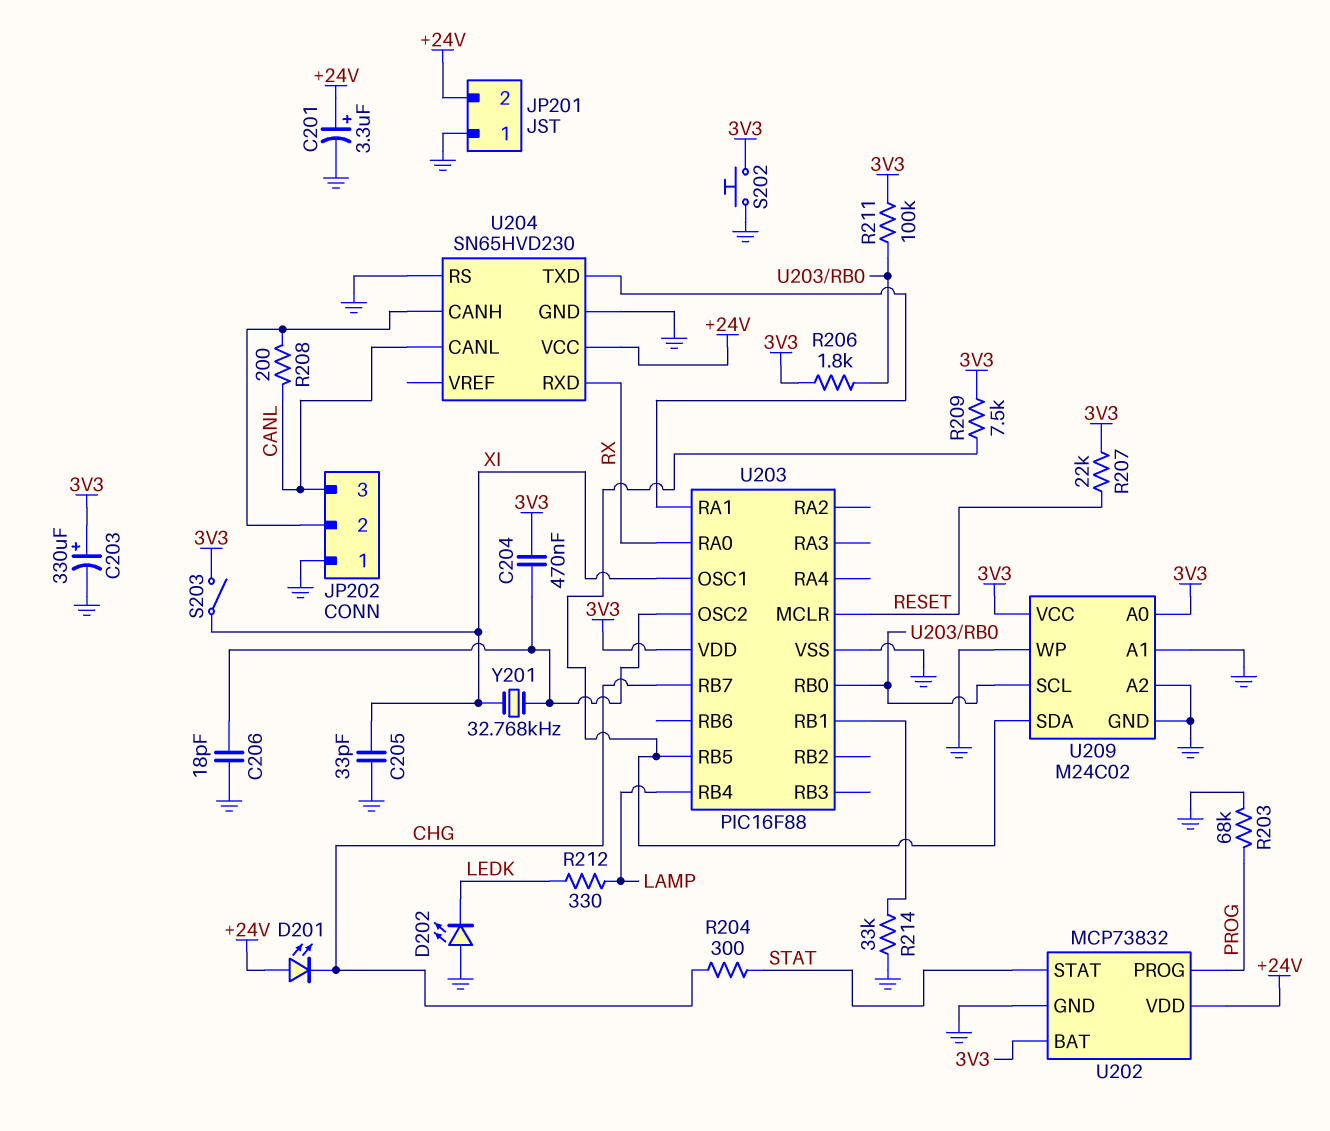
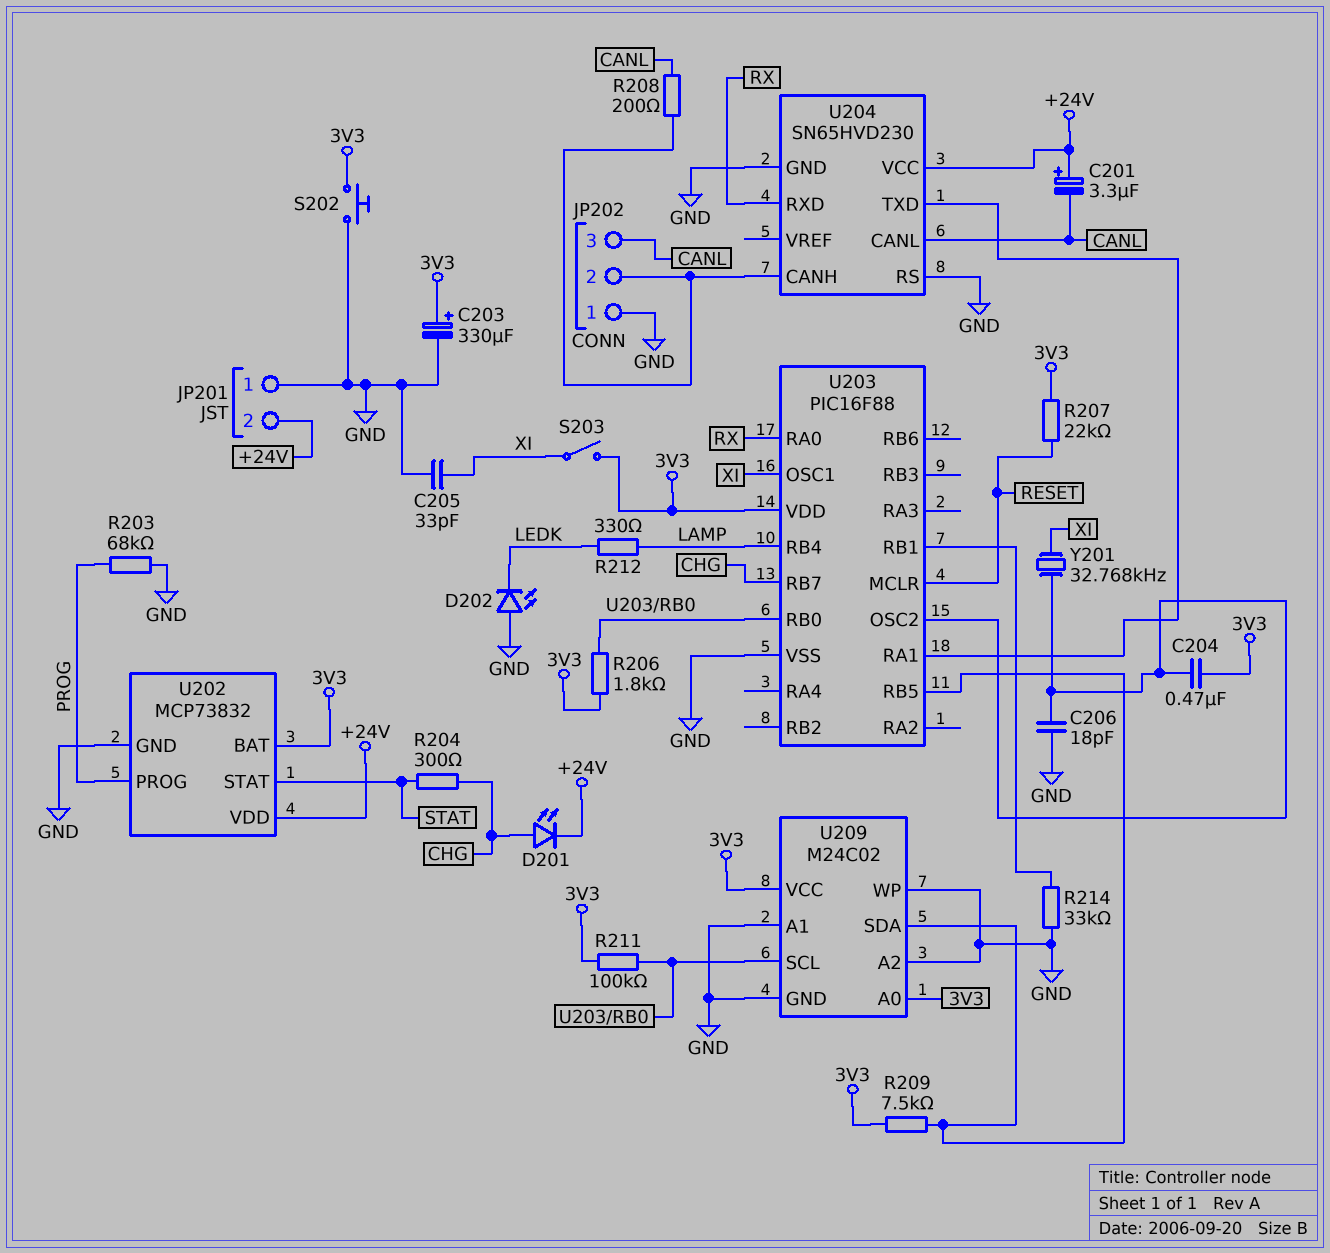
C201: 3.3uF (plus +24V, minus GND) -> 3.3uF (plus +24V, minus CANL)
D201: LED (A +24V, K CHG) -> LED (A CHG, K +24V)

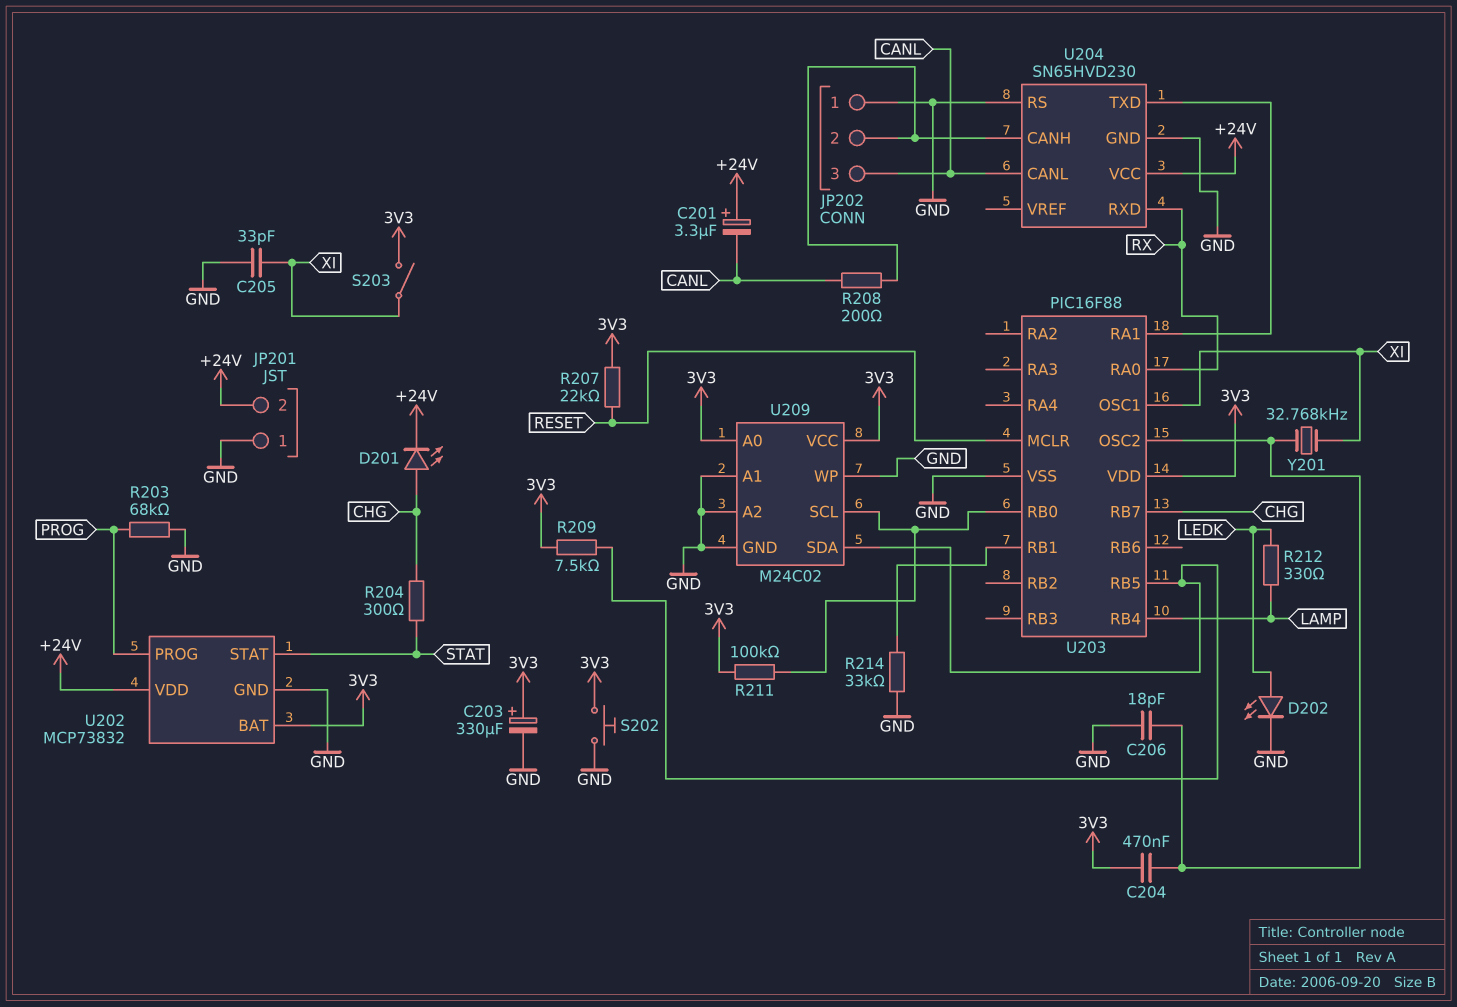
D202: LED (A GND, K LEDK) -> LED (A LEDK, K GND)
R206: 1.8k (3V3, U203/RB0) -> none

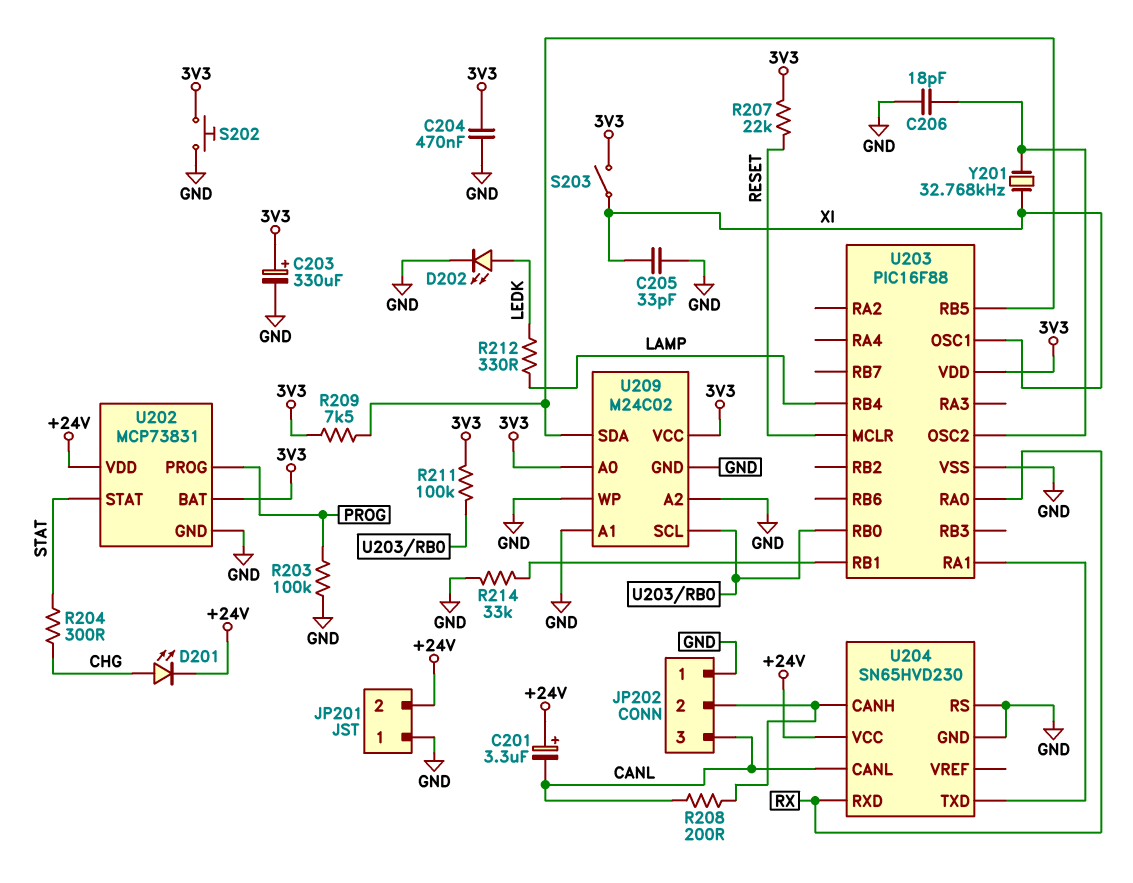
C204: 470nF (3V3, U203/OSC2) -> 470nF (3V3, GND)
R203: 68k (GND, PROG) -> 100k (GND, PROG)
U202: MCP73832 -> MCP73831
U203 pin RB7: CHG -> none

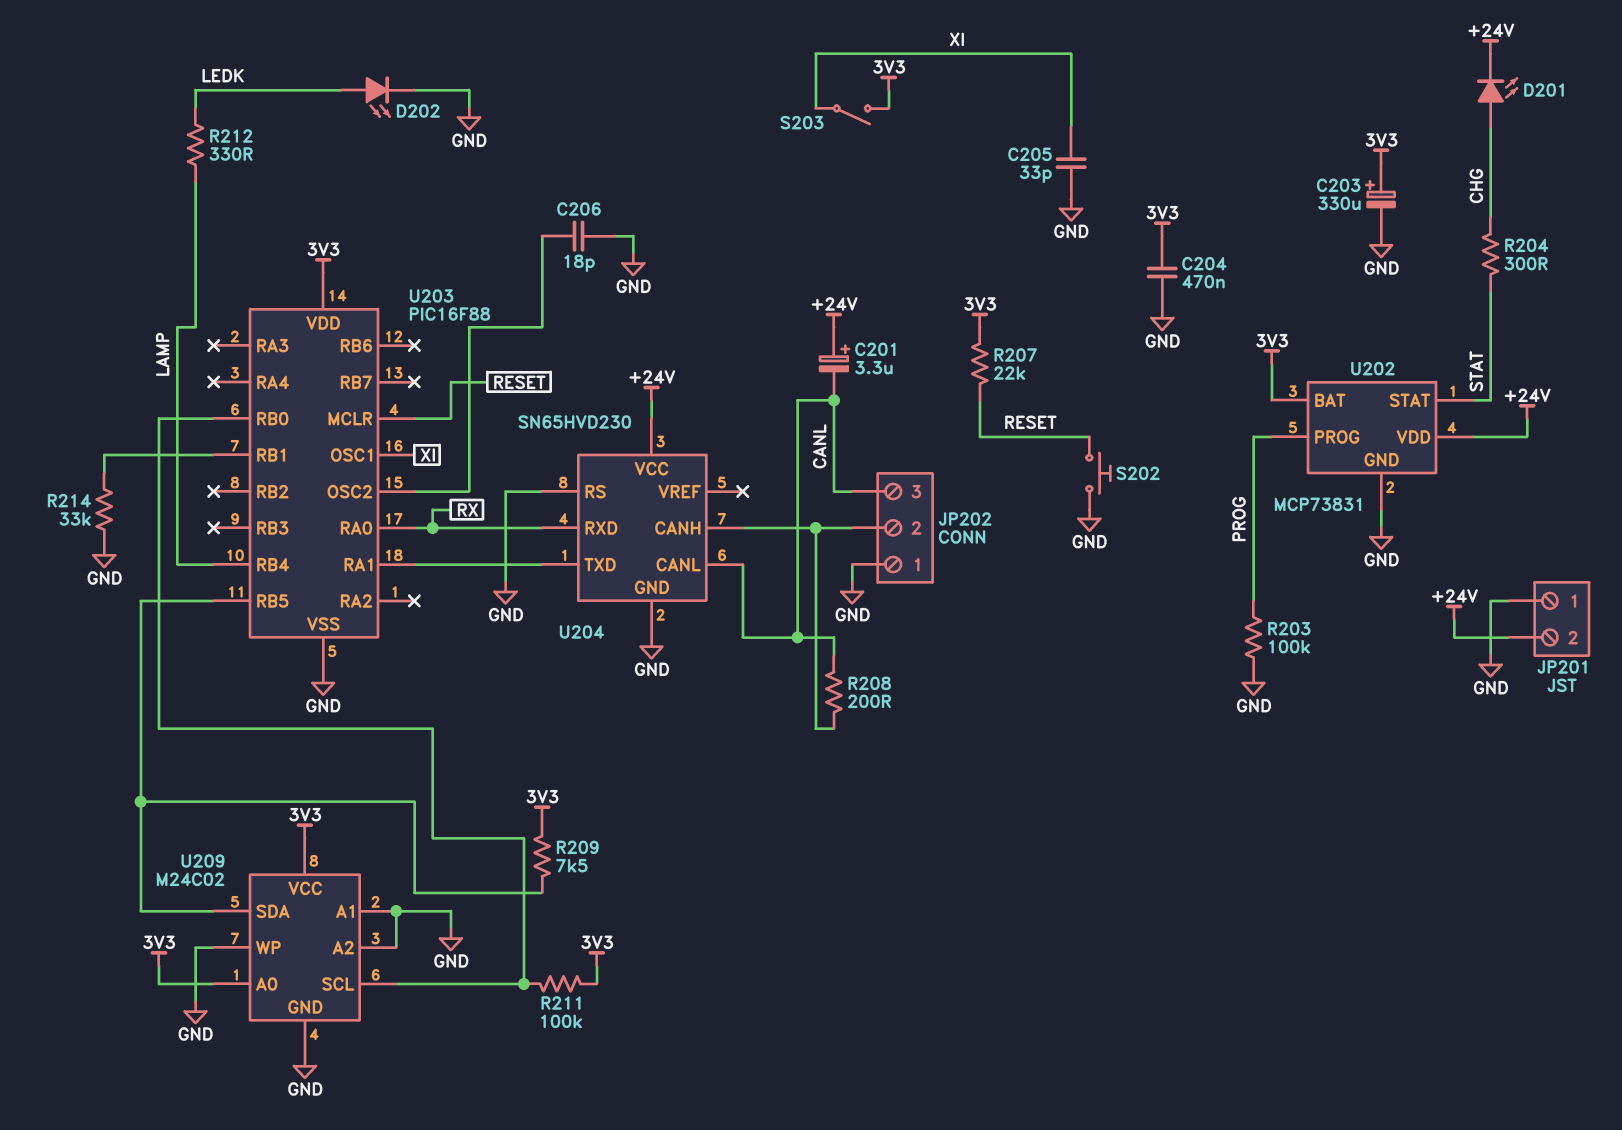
S202: button (3V3, GND) -> button (GND, RESET)
Y201: 32.768kHz (U203/OSC2, XI) -> none

